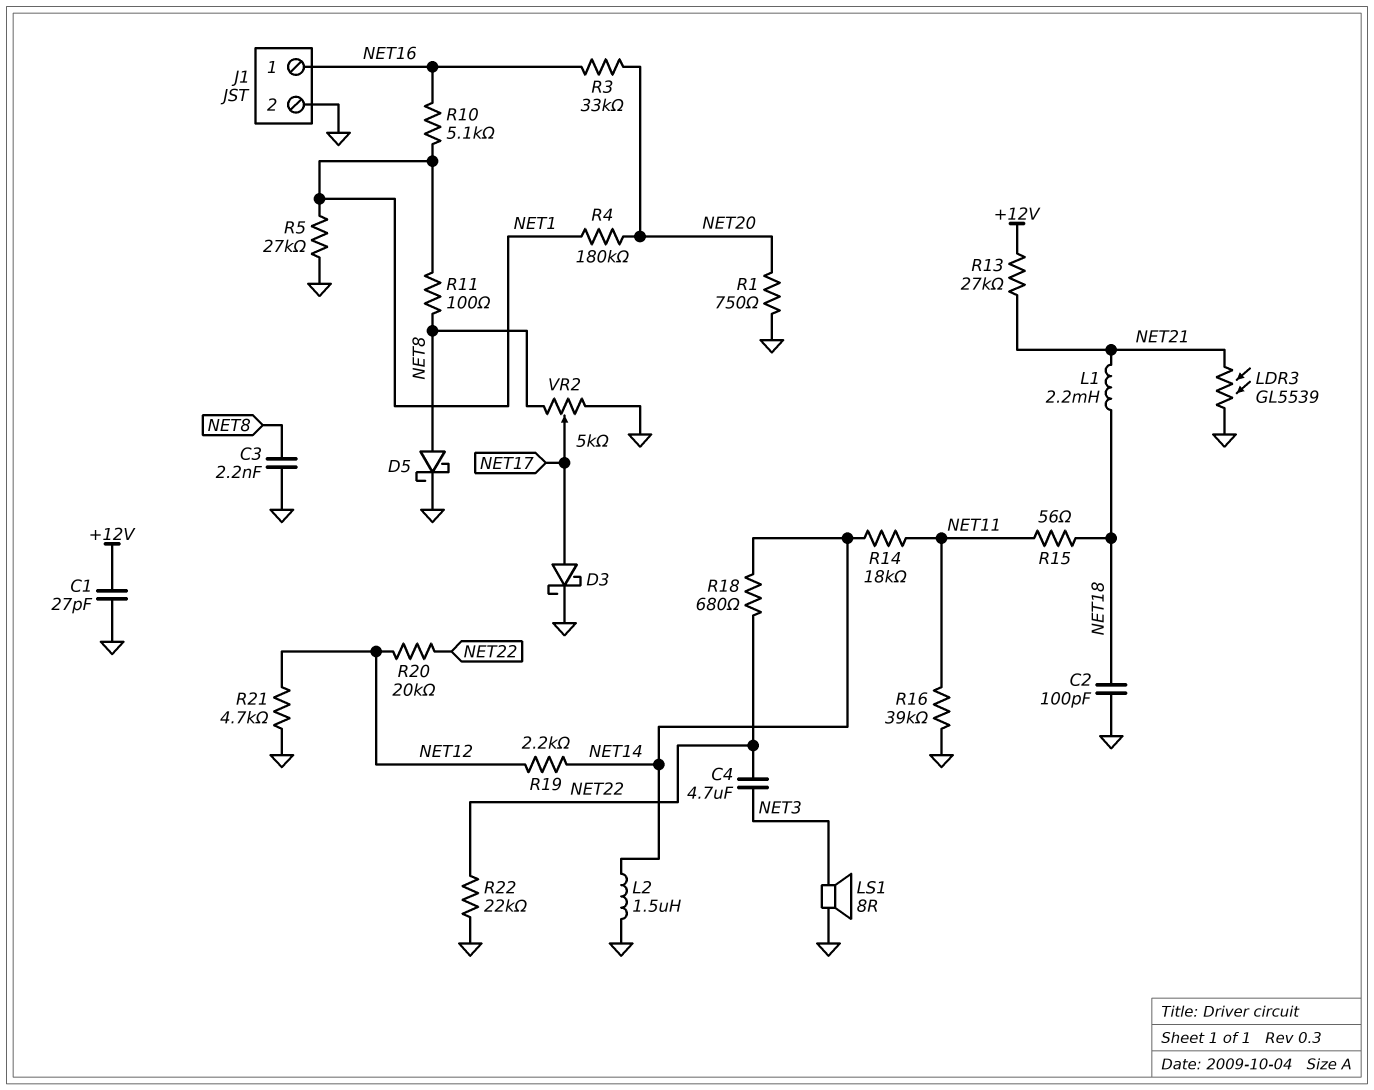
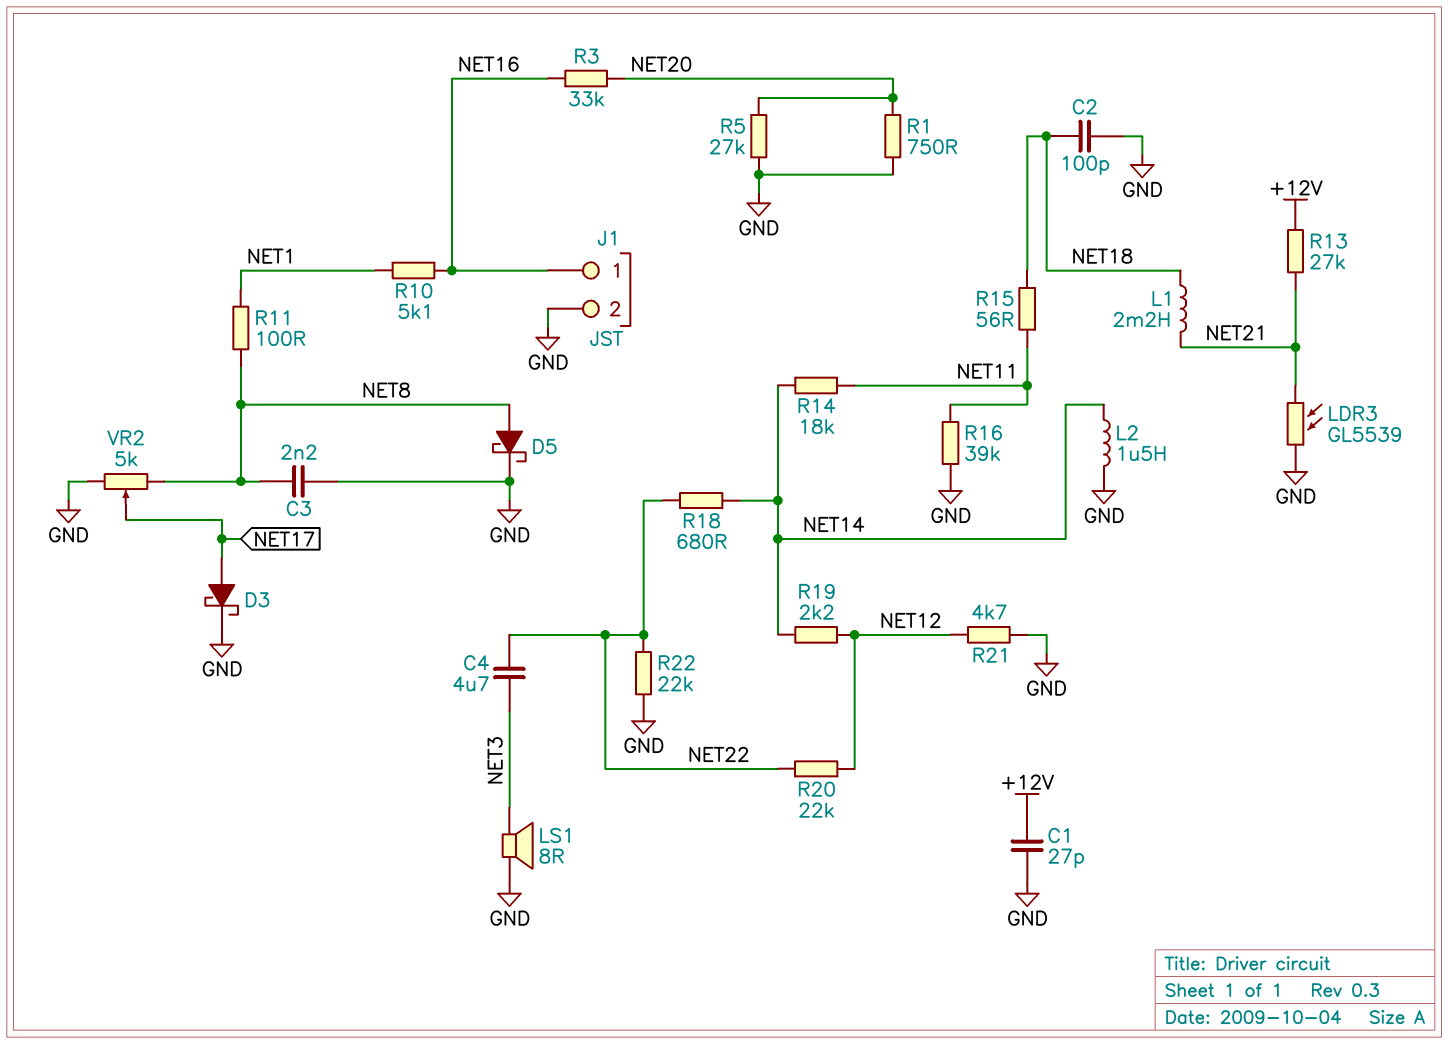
R4: 180k (NET1, NET20) -> none
R5: 27k (GND, NET1) -> 27k (GND, NET20)
R20: 20k (NET12, NET22) -> 22k (NET12, NET22)

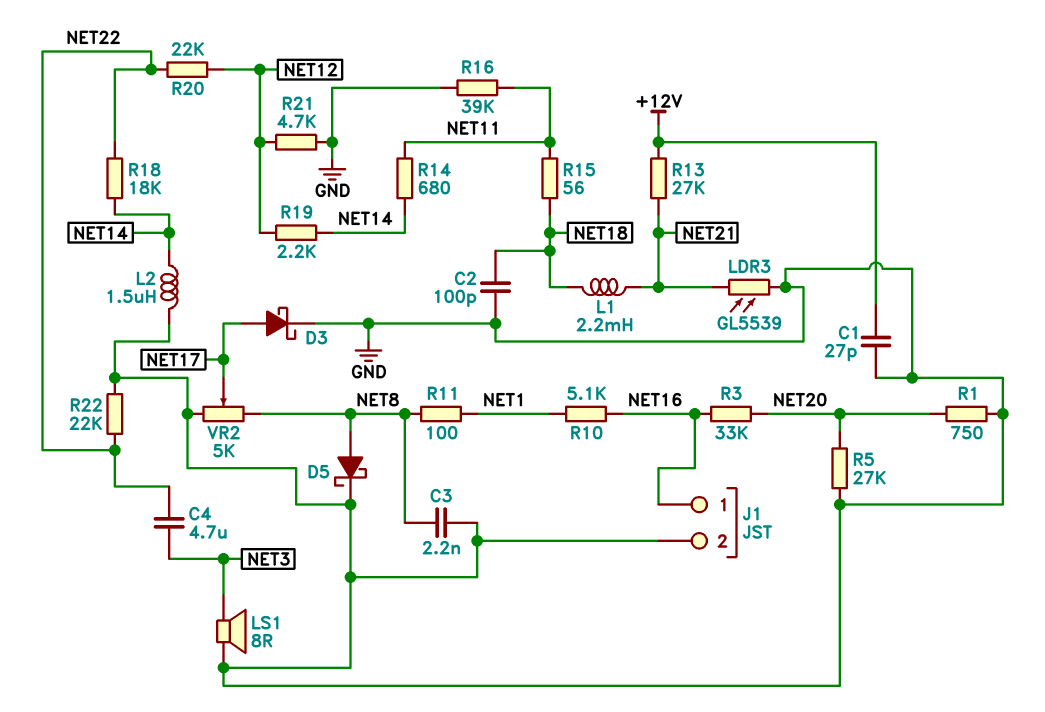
R14: 18k (NET11, NET14) -> 680 (NET11, NET14)
R18: 680 (NET14, NET22) -> 18k (NET14, NET22)

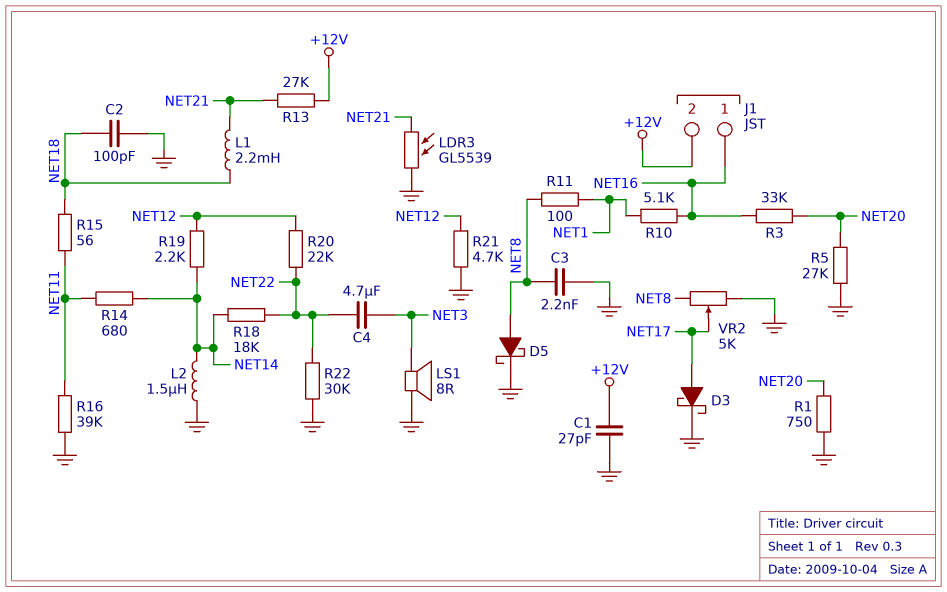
J1 pin 2: GND -> +12V
R22: 22k (GND, NET22) -> 30k (GND, NET22)

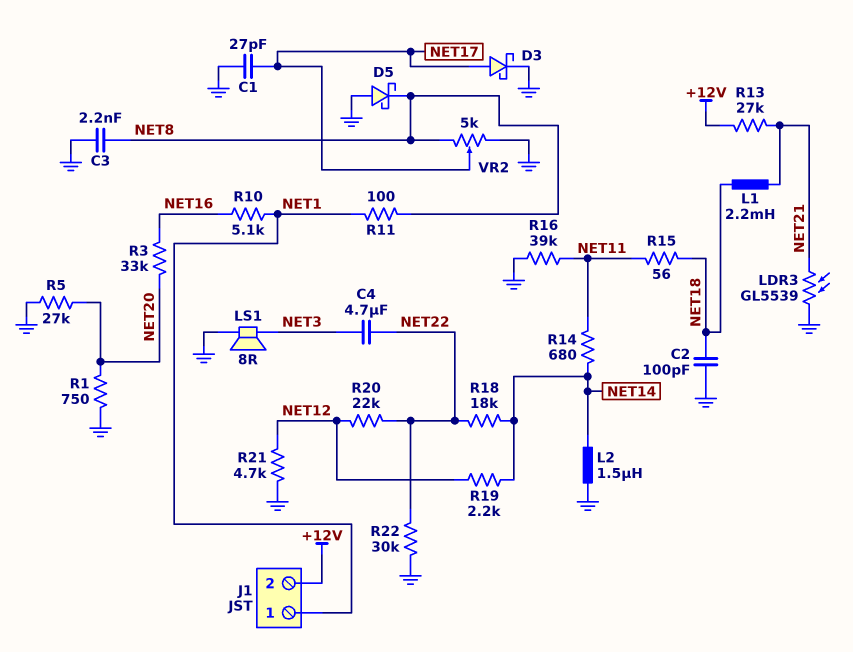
C1: 27pF (+12V, GND) -> 27pF (GND, NET17)
D5: schottky (A NET8, K GND) -> schottky (A GND, K NET8)
J1 pin 1: NET16 -> NET1

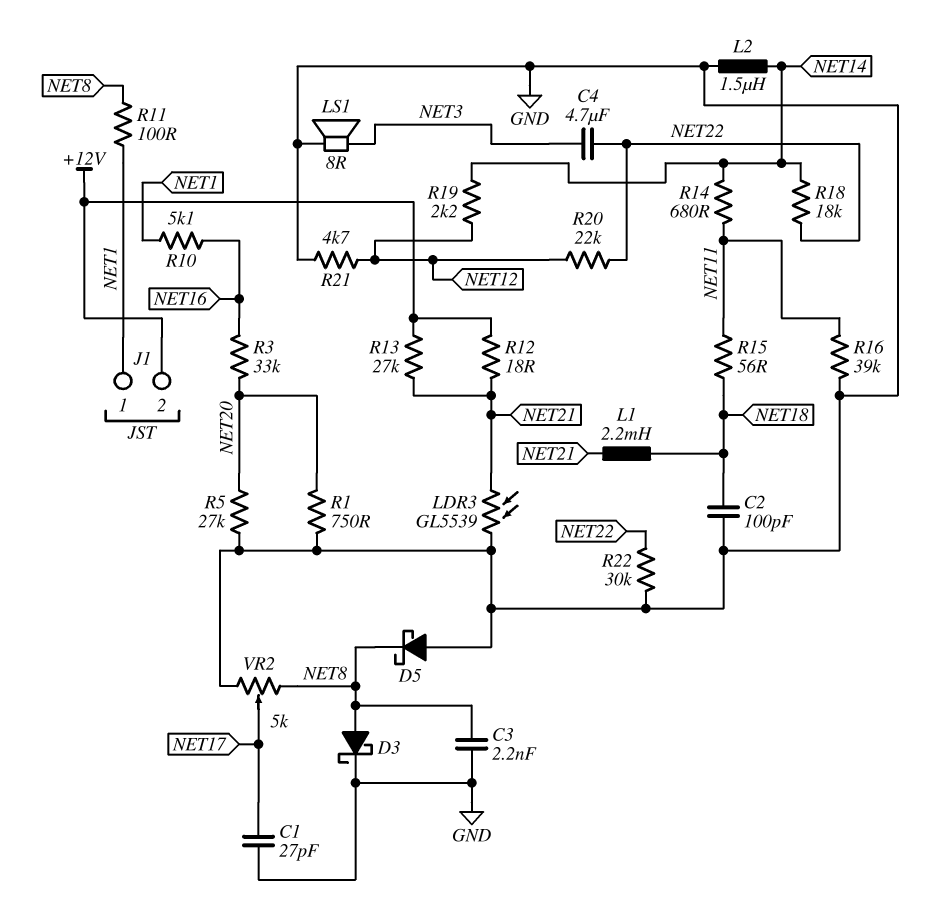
D3: schottky (A NET17, K GND) -> schottky (A NET8, K GND)
R12: none -> 18 (+12V, NET21)

